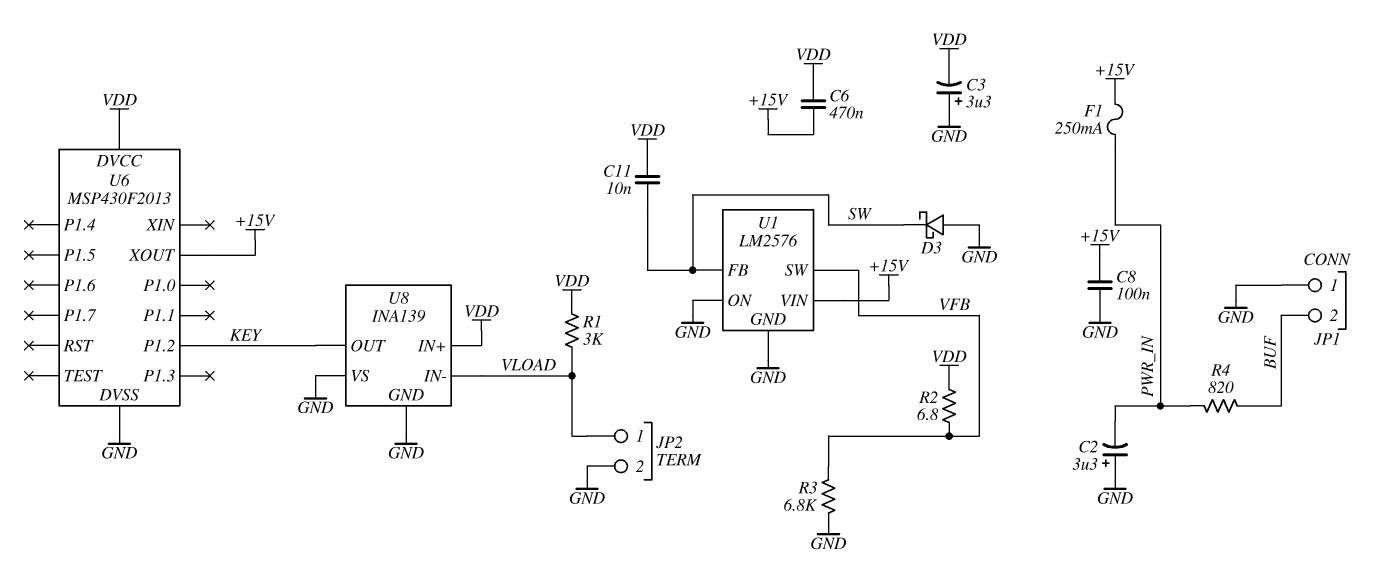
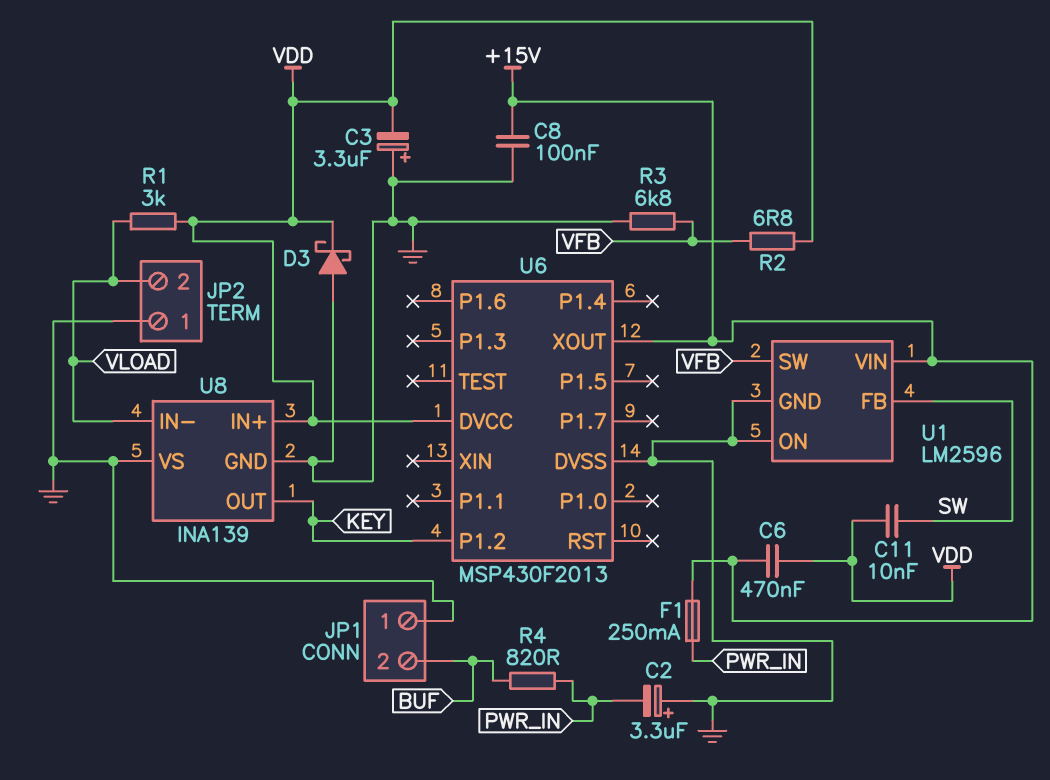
D3: schottky (A GND, K SW) -> schottky (A GND, K VDD)
JP2 pin 1: VLOAD -> GND
JP2 pin 2: GND -> VLOAD
U1: LM2576 -> LM2596

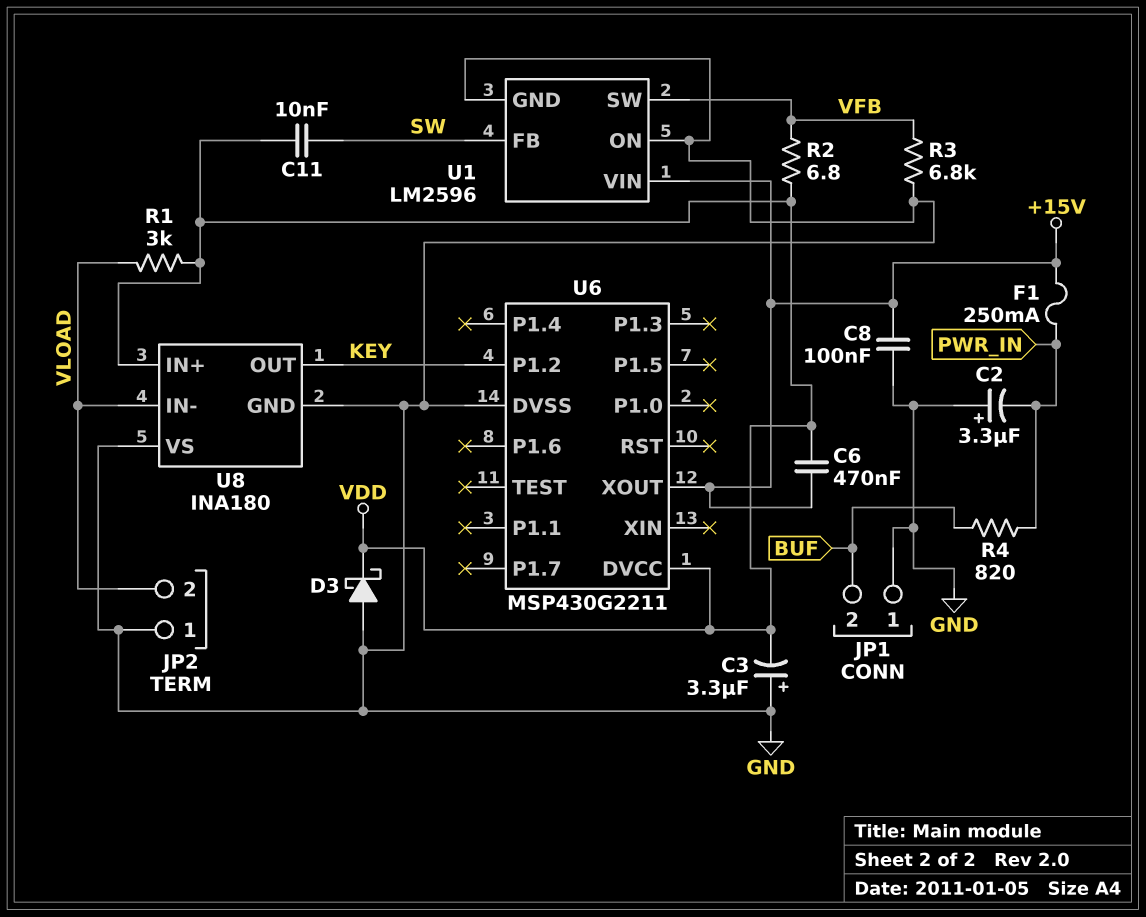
U6: MSP430F2013 -> MSP430G2211
U8: INA139 -> INA180

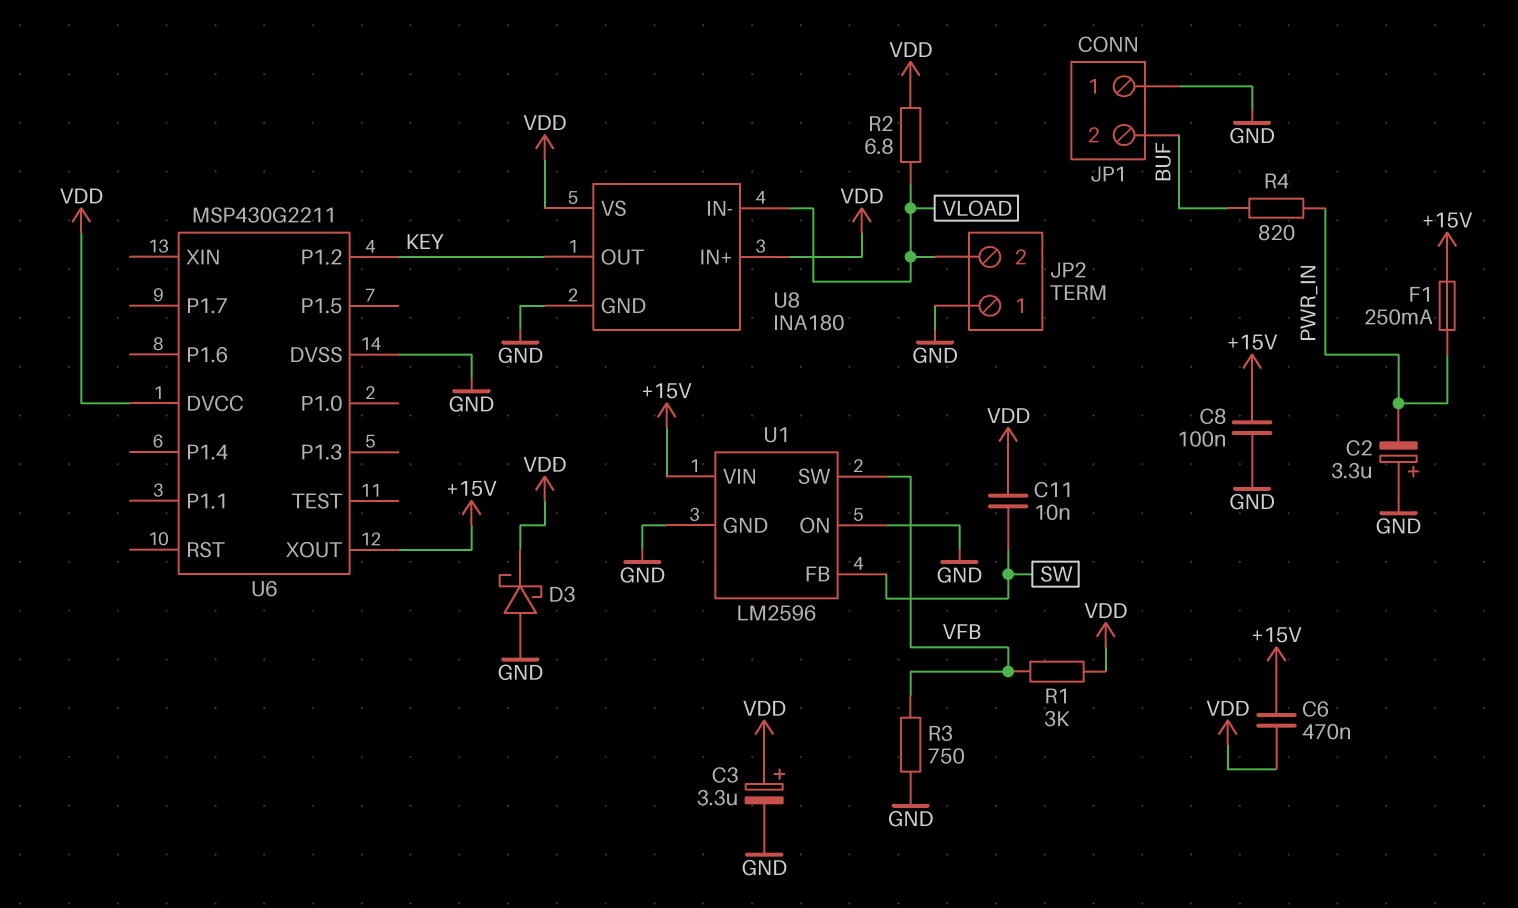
C3: 3.3uF (plus GND, minus VDD) -> 3.3uF (plus VDD, minus GND)
R1: 3k (VDD, VLOAD) -> 3k (VDD, VFB)
R2: 6.8 (VDD, VFB) -> 6.8 (VDD, VLOAD)
R3: 6.8k (GND, VFB) -> 750 (GND, VFB)
U8 pin VS: GND -> VDD

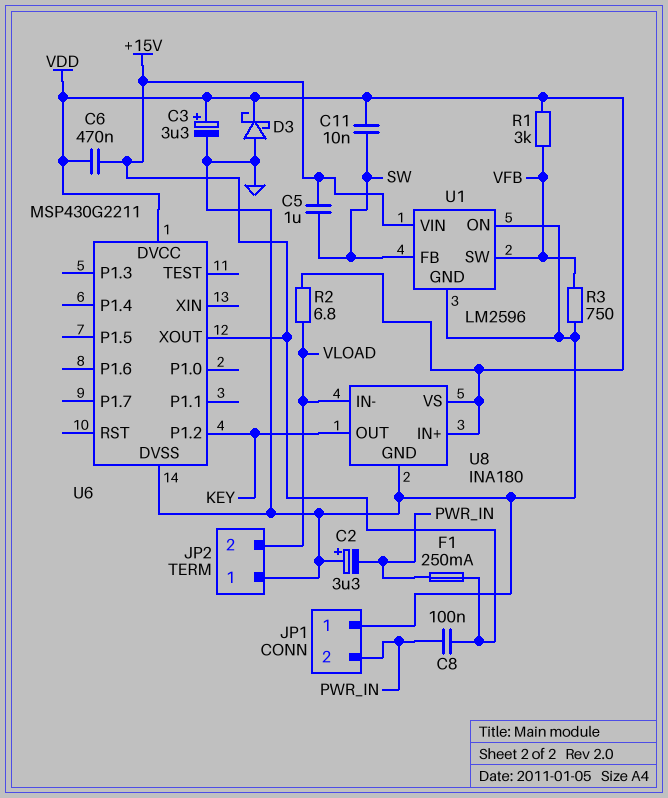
C5: none -> 1uF (+15V, SW)
C8: 100nF (+15V, GND) -> 100nF (+15V, PWR_IN)
JP1 pin 2: BUF -> PWR_IN
R4: 820 (BUF, PWR_IN) -> none

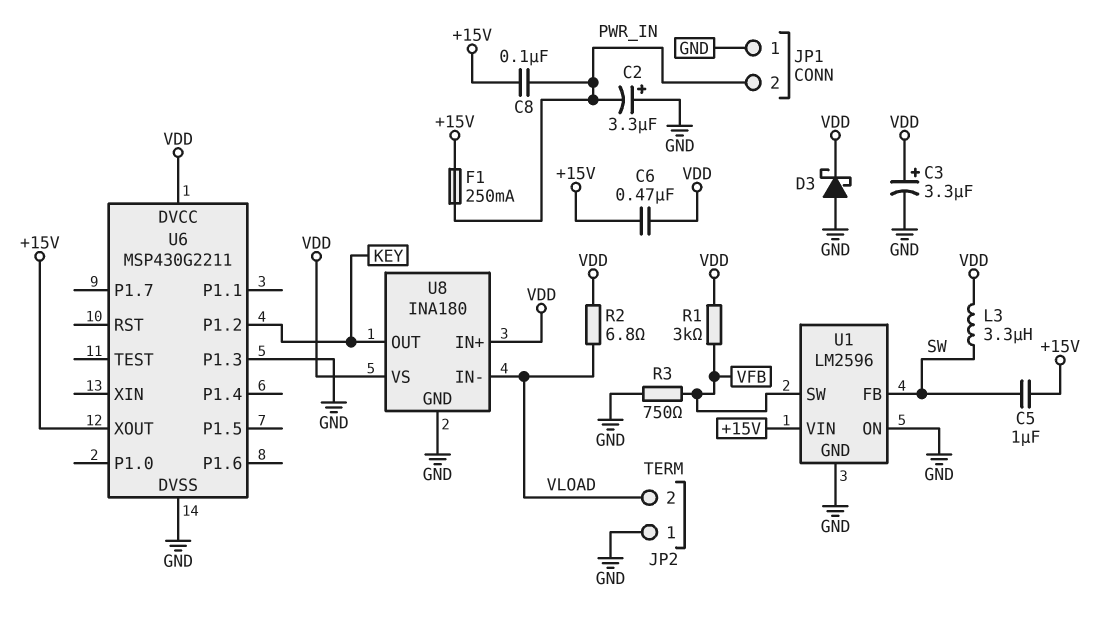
C11: 10nF (SW, VDD) -> none
L3: none -> 3.3uH (SW, VDD)
U6 pin P1.3: none -> GND

